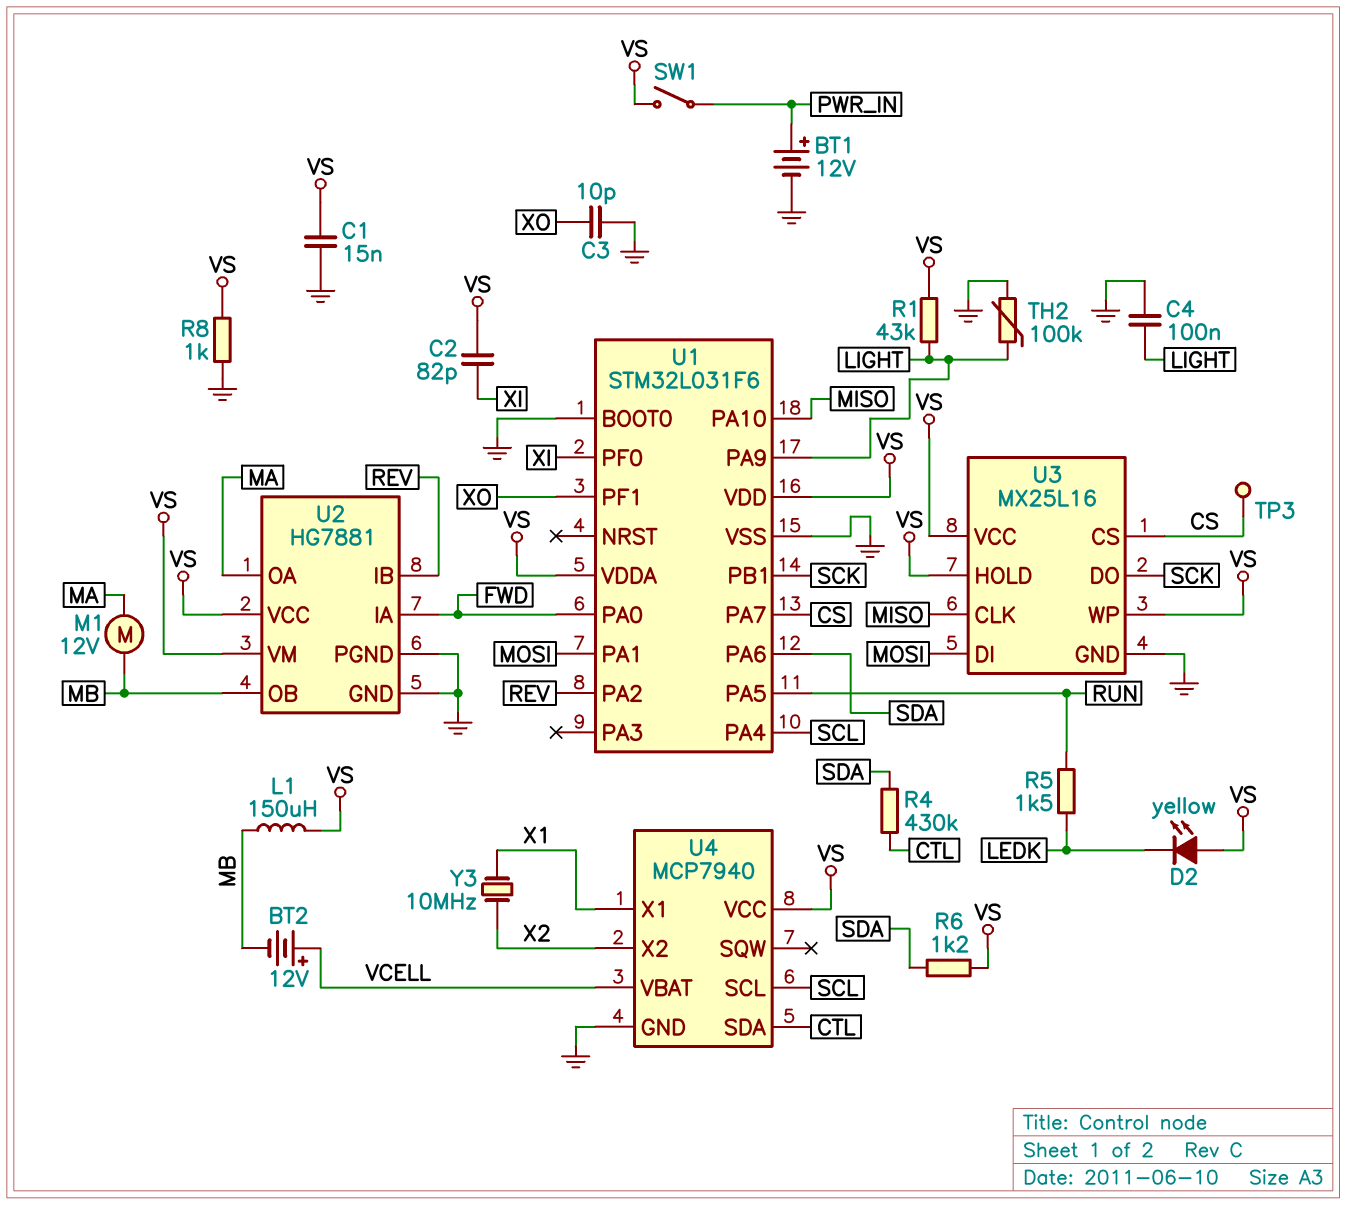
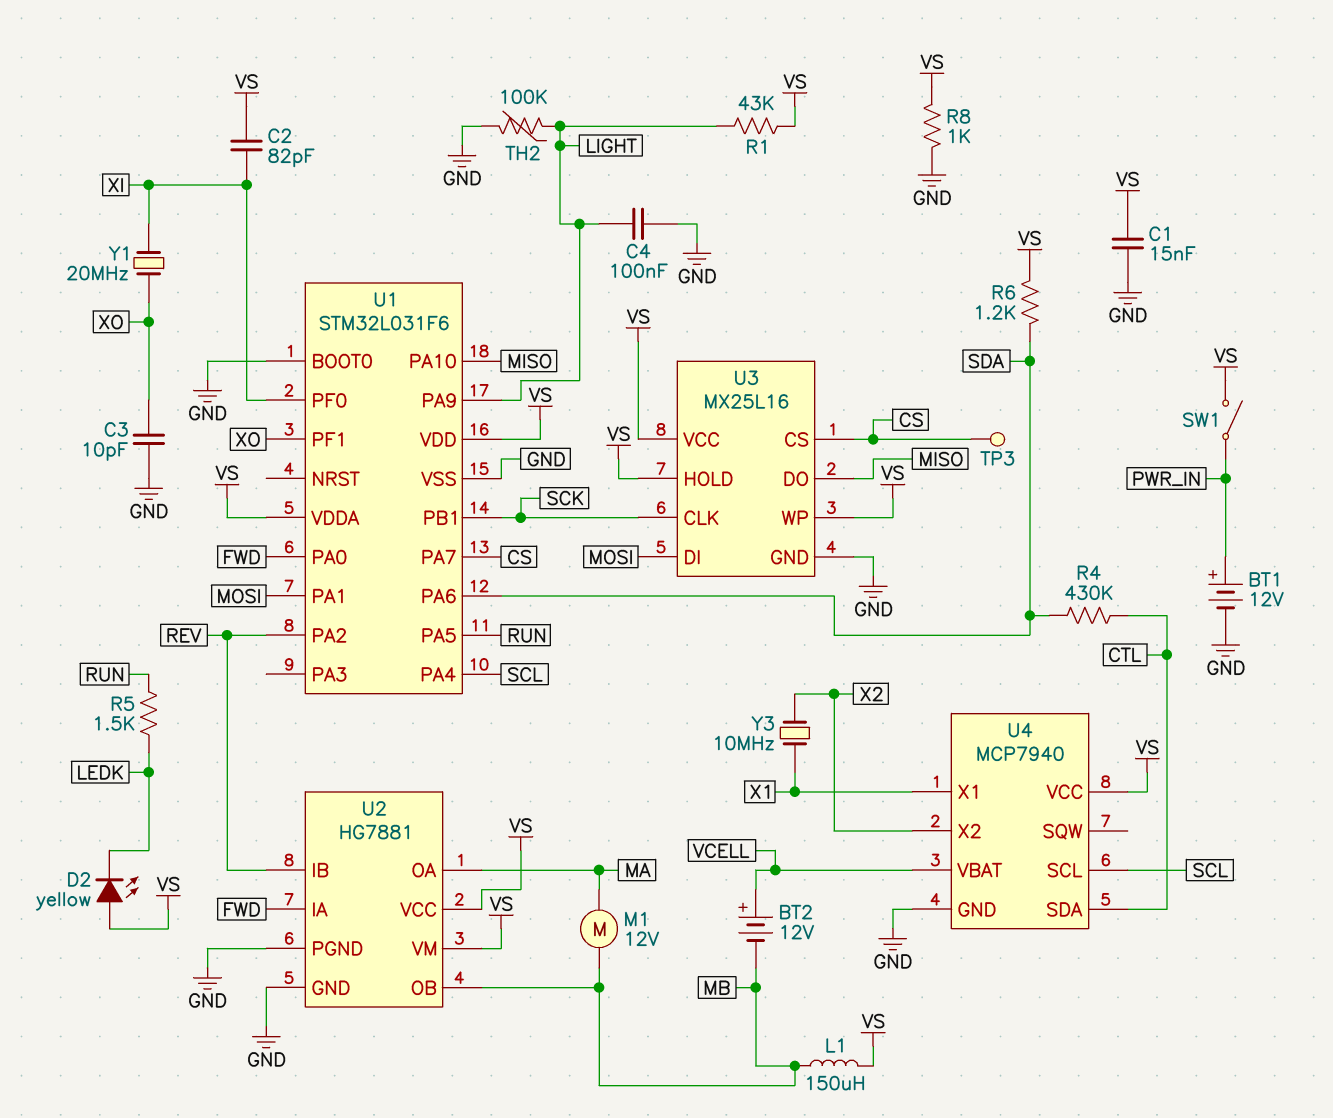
U3 pin CLK: MISO -> SCK
U3 pin DO: SCK -> MISO
Y1: none -> 20MHz (XI, XO)

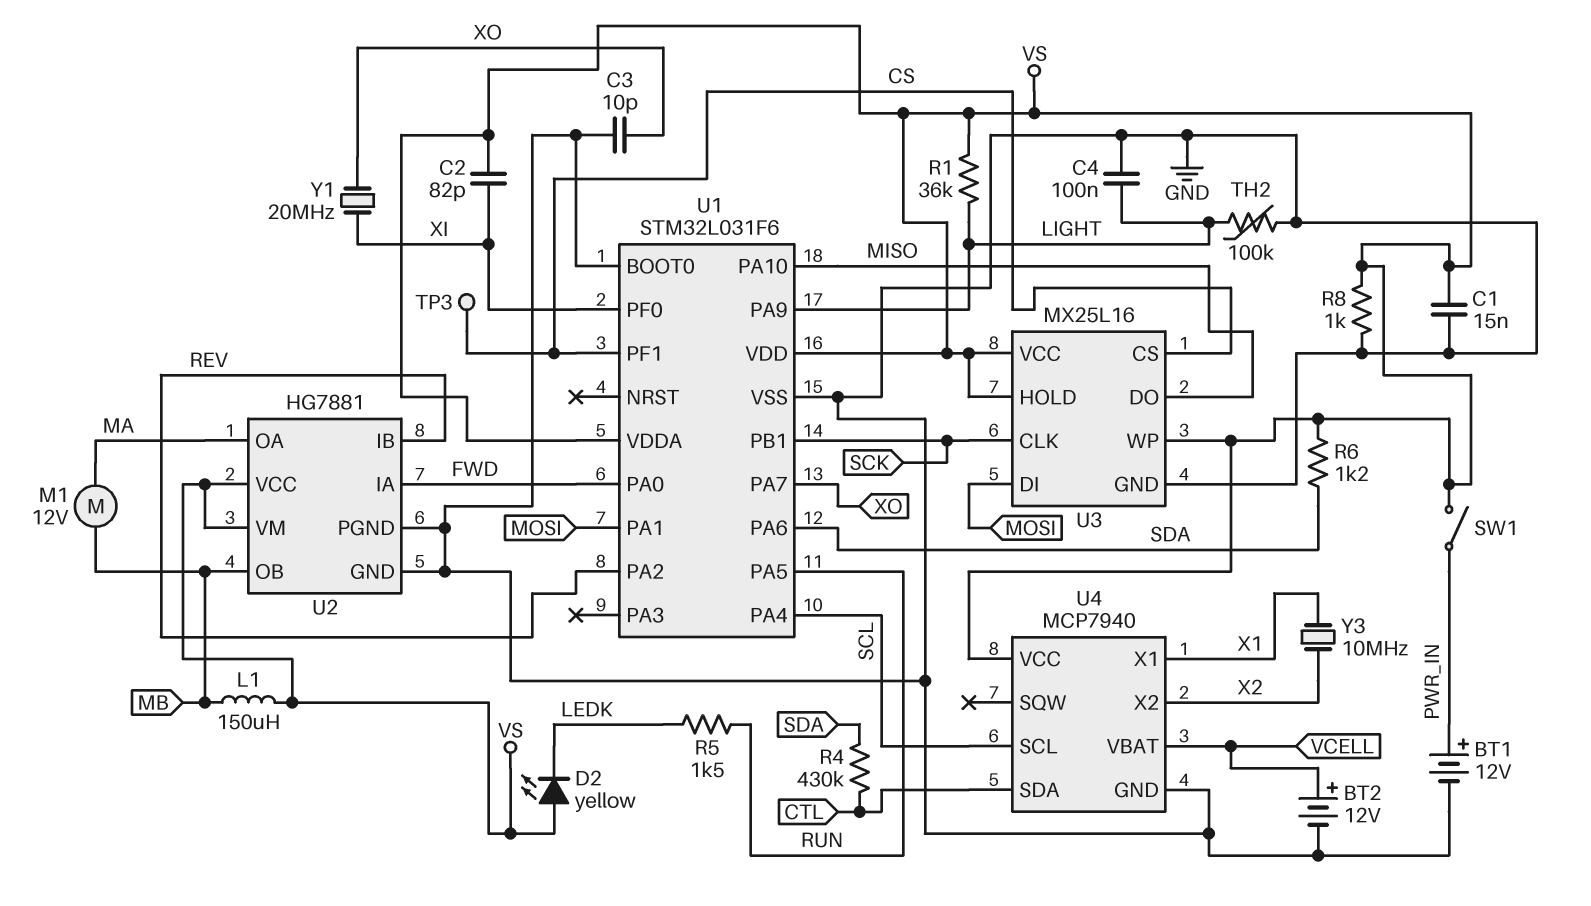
BT2: 12V (plus VCELL, minus MB) -> 12V (plus VCELL, minus GND)
R1: 43k (LIGHT, VS) -> 36k (LIGHT, VS)
U1 pin PA7: CS -> XO
U1 pin PF1: XO -> CS

